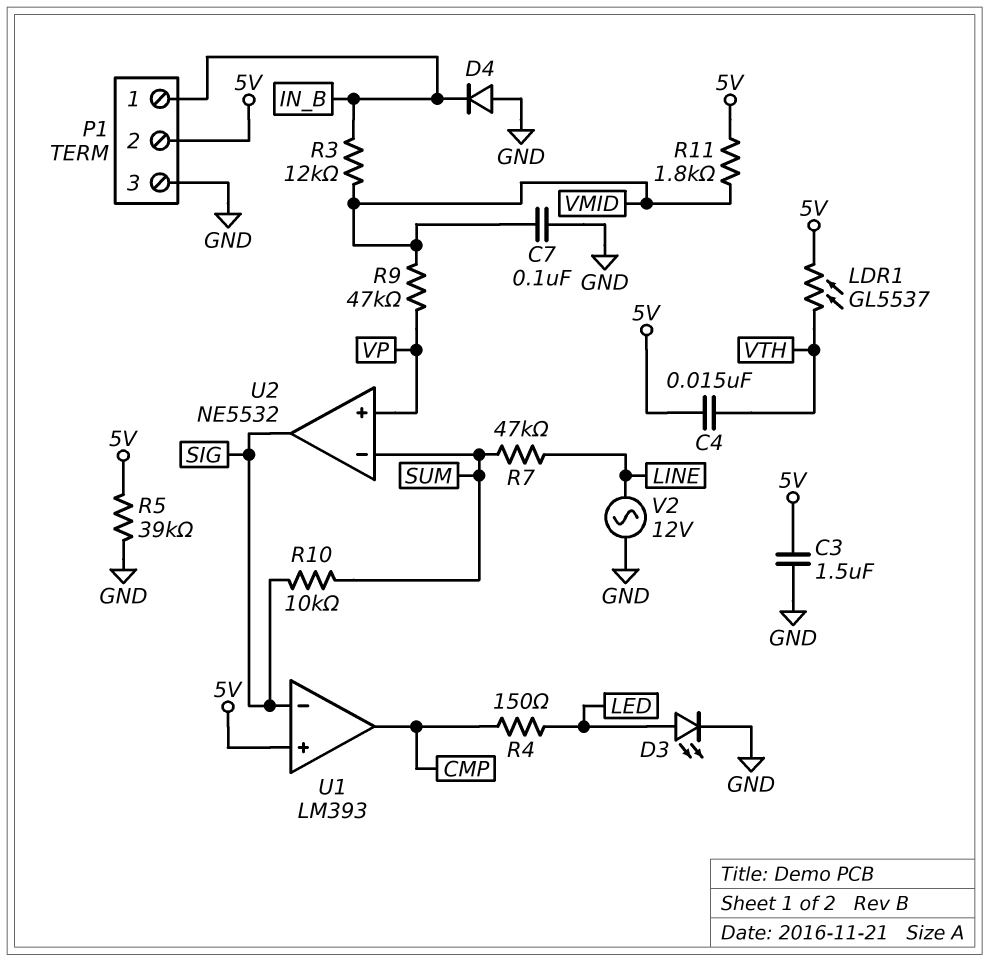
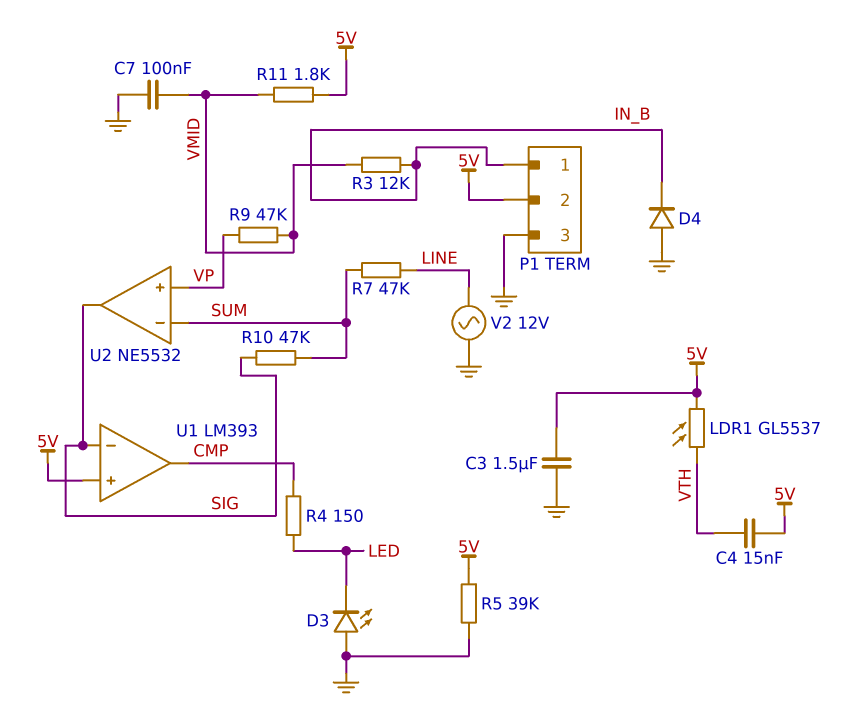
D3: LED (A LED, K GND) -> LED (A GND, K LED)
R10: 10k (SIG, SUM) -> 47k (SIG, SUM)

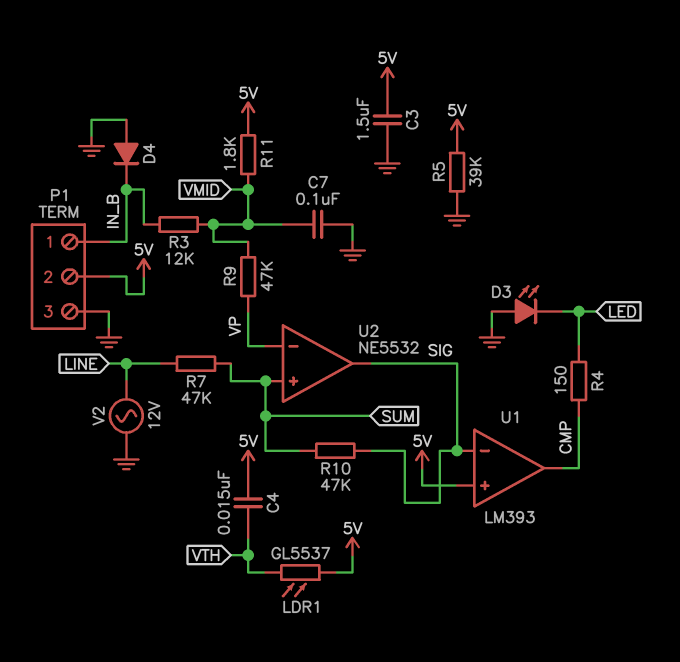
U2 pin in+: VP -> SUM
U2 pin in-: SUM -> VP

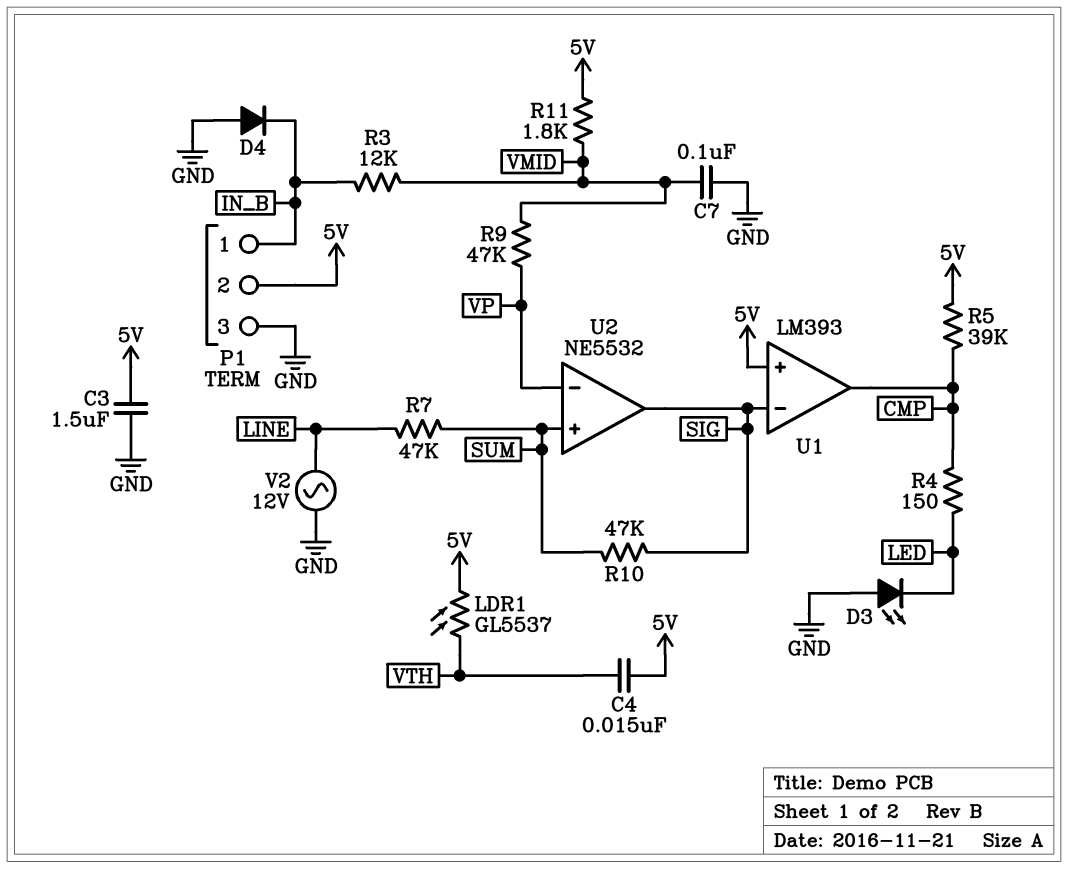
R5: 39k (5V, GND) -> 39k (5V, CMP)

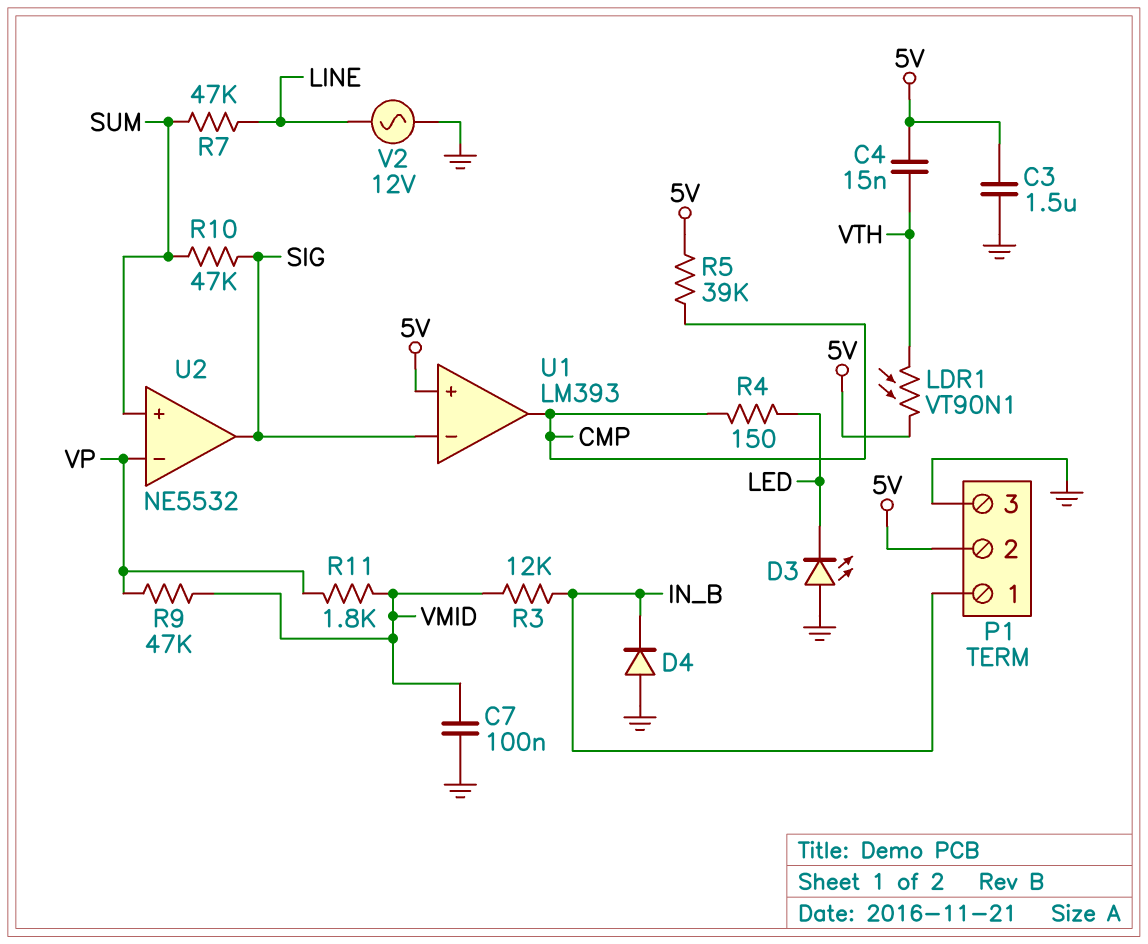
LDR1: GL5537 (5V, VTH) -> VT90N1 (5V, VTH)
R11: 1.8k (5V, VMID) -> 1.8k (VMID, VP)

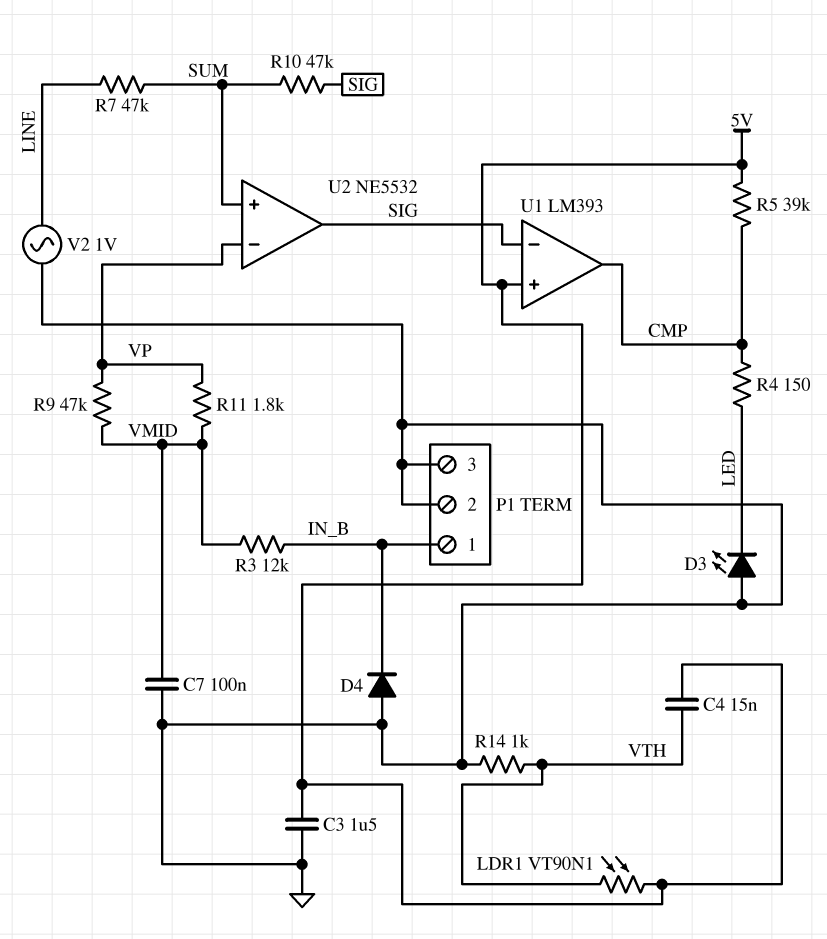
P1 pin 2: 5V -> GND
R14: none -> 1k (GND, VTH)
V2: AC 12V (GND, LINE) -> AC 1V (GND, LINE)

